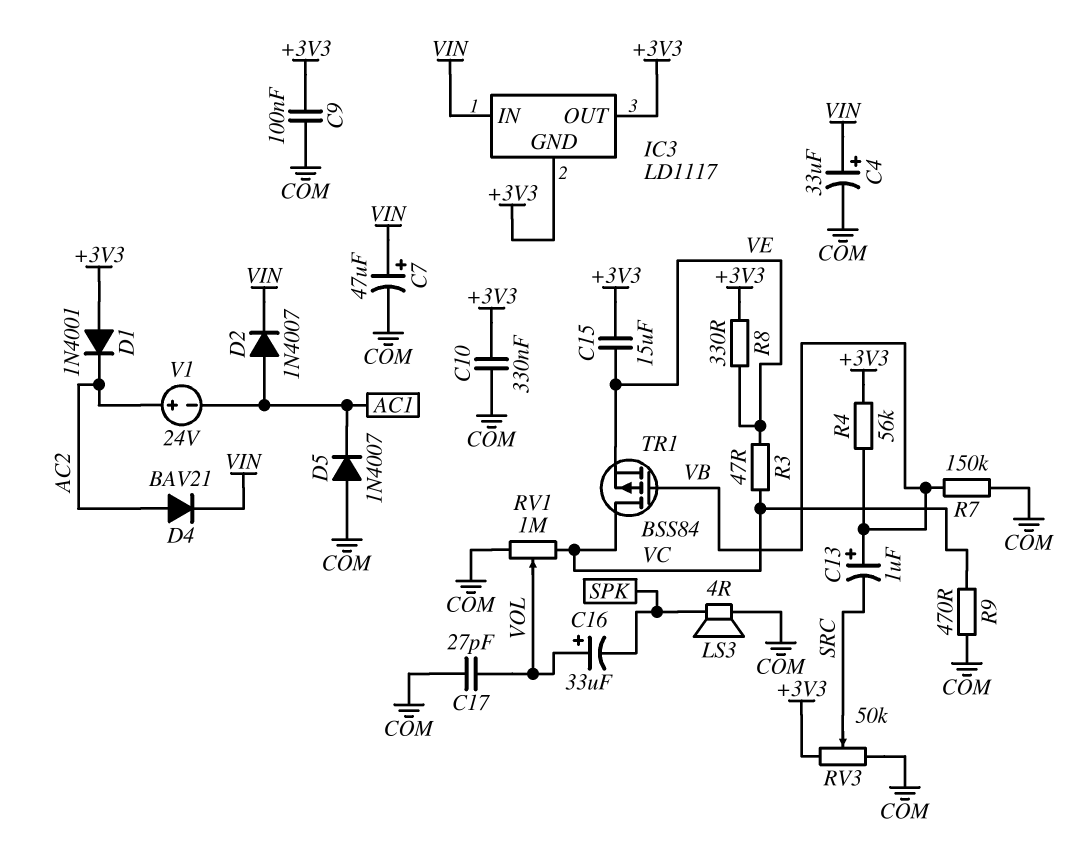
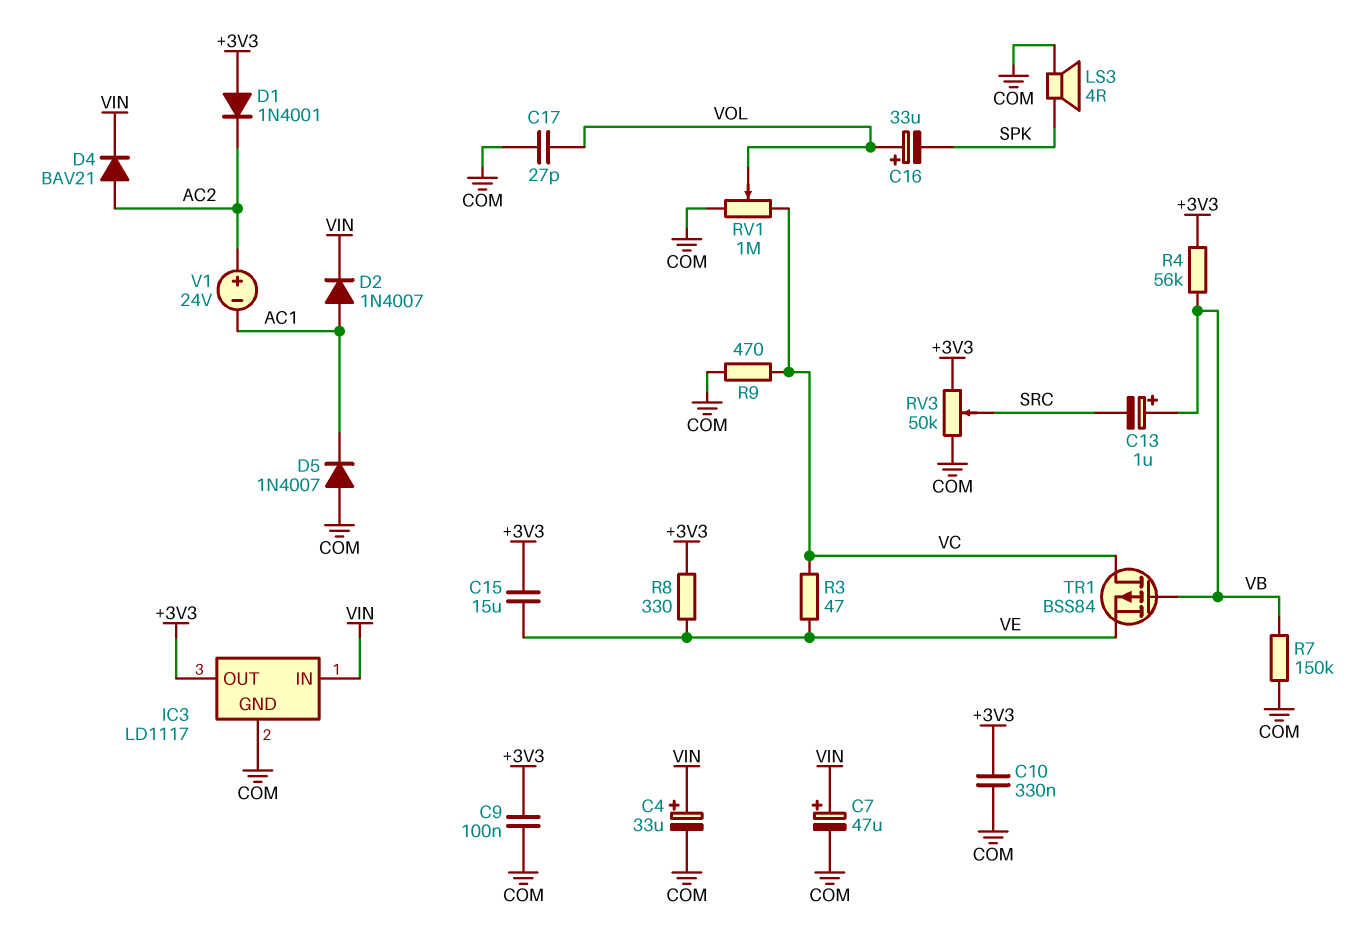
IC3 pin GND: +3V3 -> COM

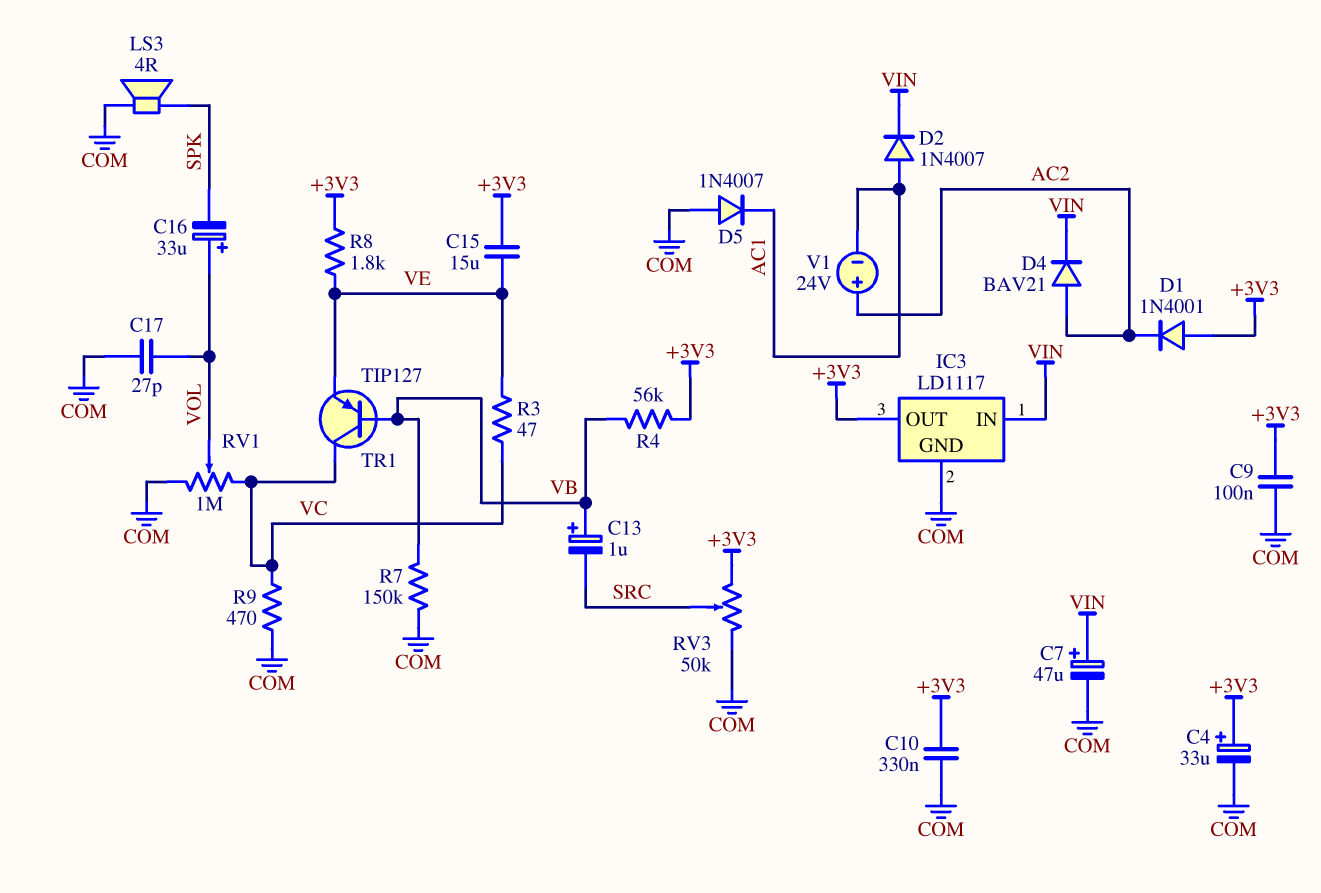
C4: 33uF (plus VIN, minus COM) -> 33uF (plus +3V3, minus COM)
R8: 330 (+3V3, VE) -> 1.8k (+3V3, VE)
TR1: PMOS BSS84 (G VB, D VC, S VE) -> PNP TIP127 (B VB, C VC, E VE)

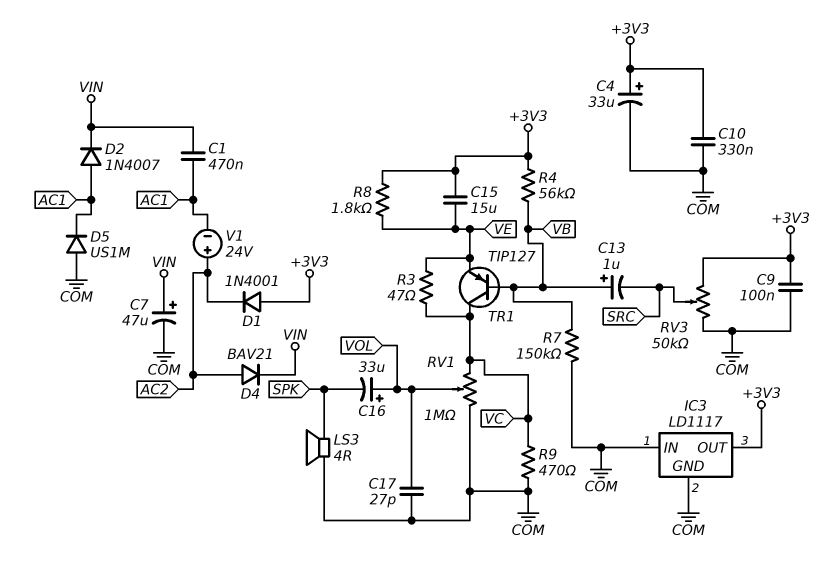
C1: none -> 470nF (AC1, VIN)
D5: diode 1N4007 (A COM, K AC1) -> diode US1M (A COM, K AC1)
IC3 pin IN: VIN -> COM

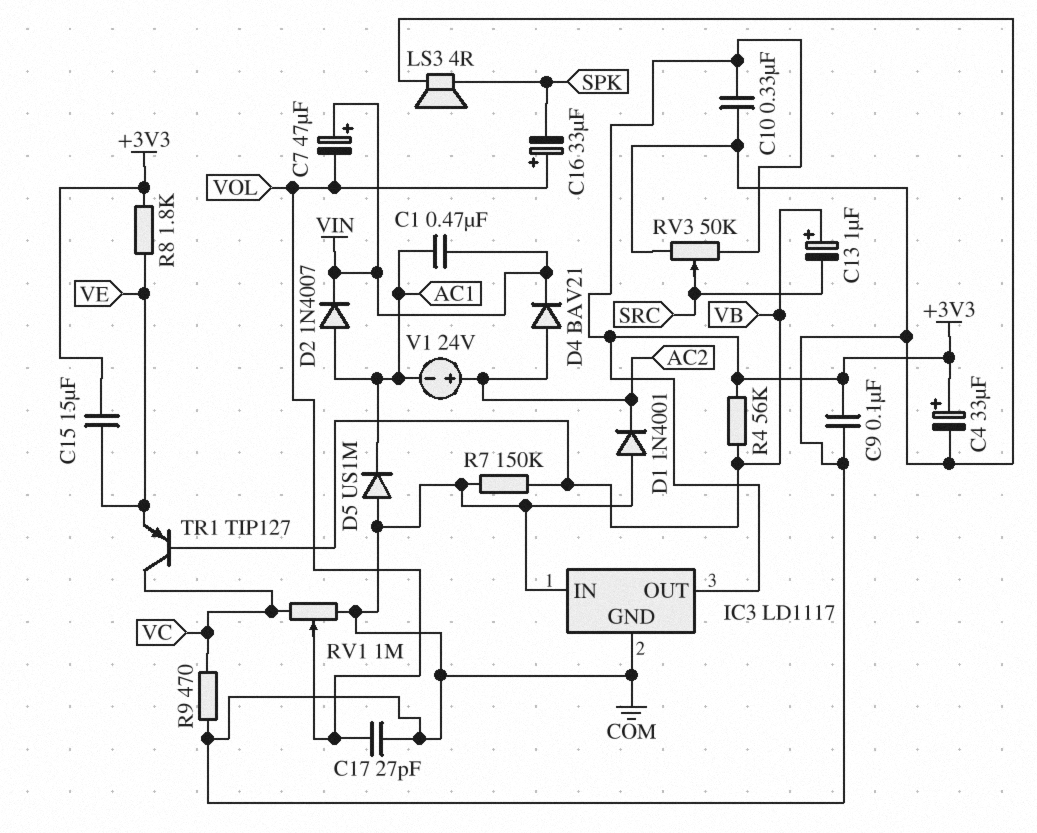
C7: 47uF (plus VIN, minus COM) -> 47uF (plus VIN, minus VOL)
D1: diode 1N4001 (A +3V3, K AC2) -> diode 1N4001 (A COM, K AC2)
R3: 47 (VC, VE) -> none

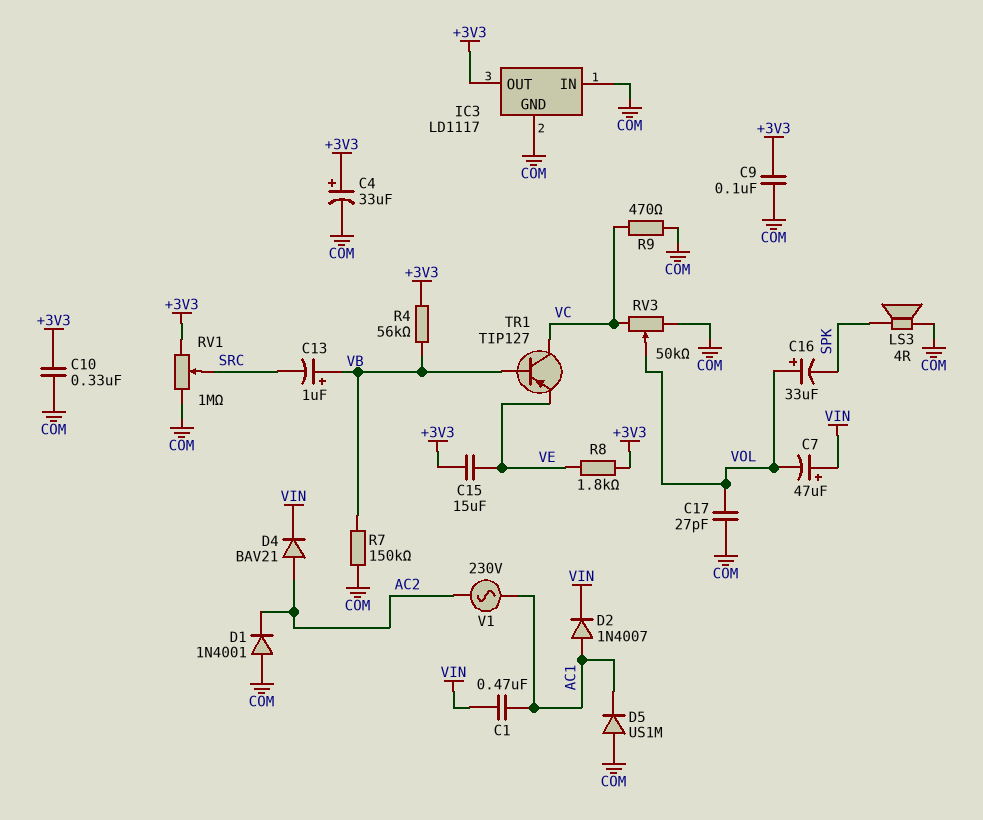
RV1: 1M (COM, VC, wiper VOL) -> 1M (+3V3, COM, wiper SRC)
RV3: 50k (+3V3, COM, wiper SRC) -> 50k (COM, VC, wiper VOL)
V1: 24V (plus AC2, minus AC1) -> AC 230V (AC1, AC2)

